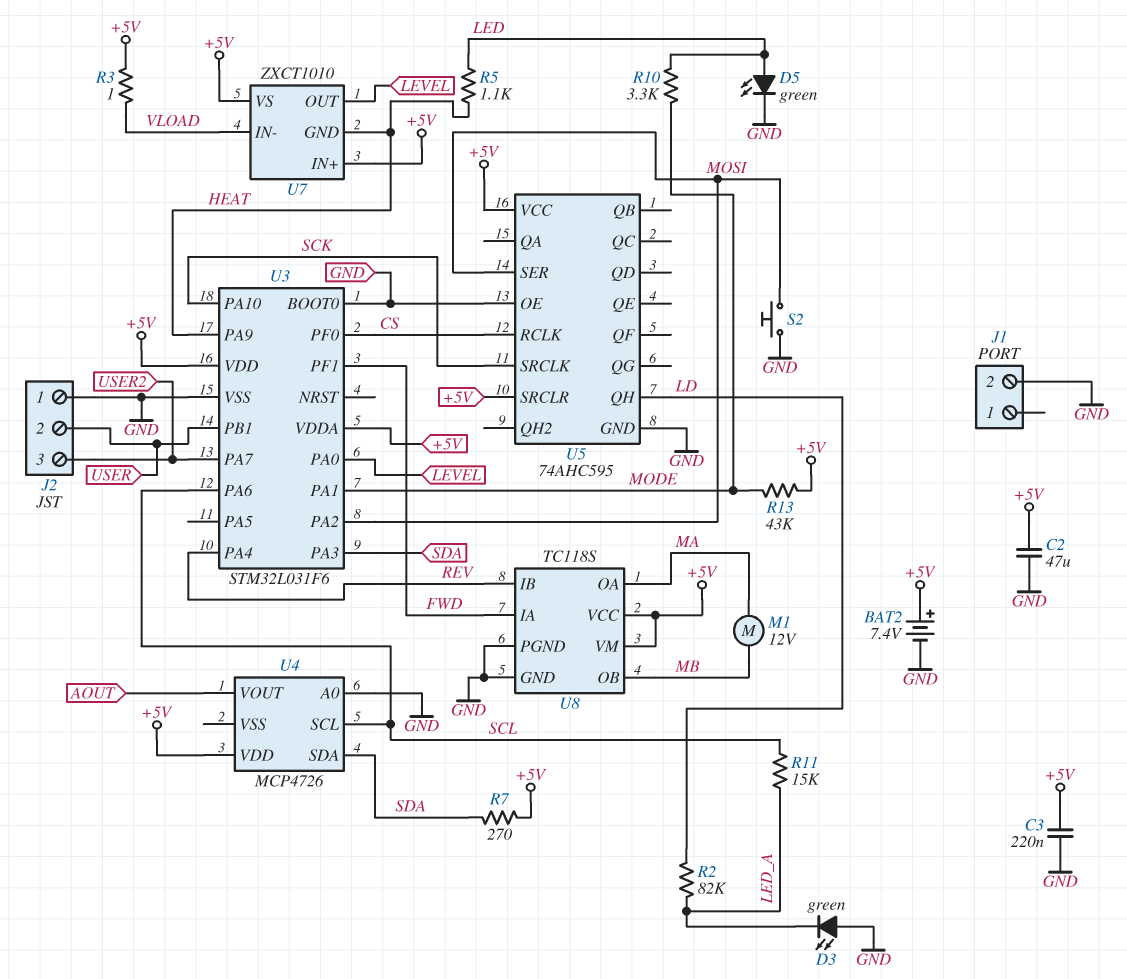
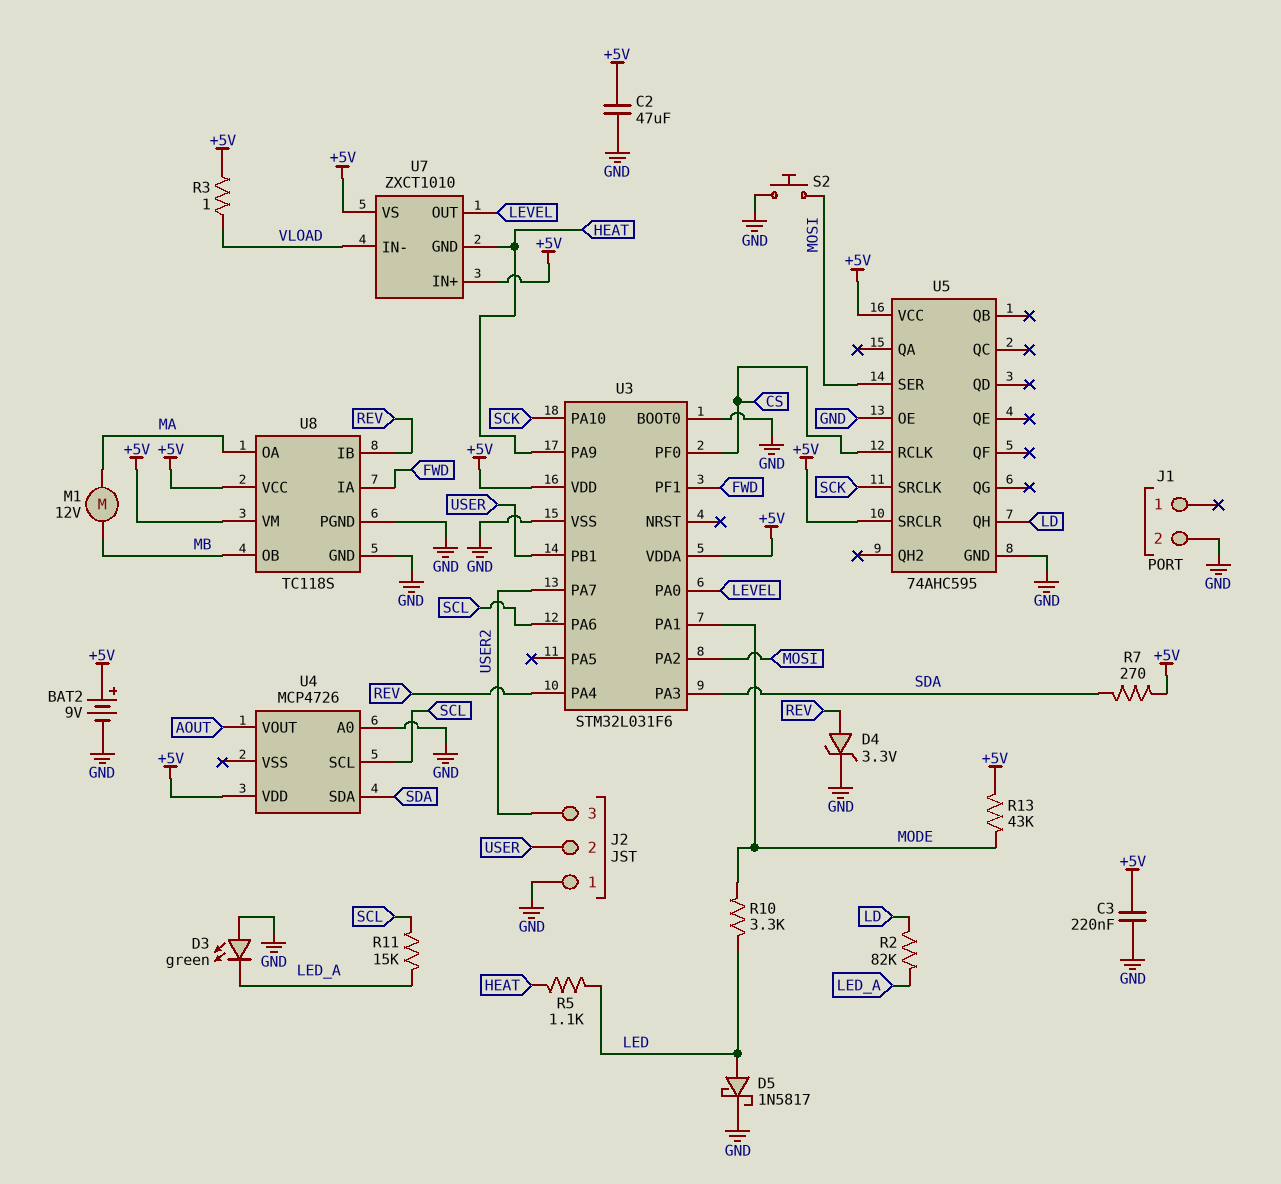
BAT2: 7.4V (plus +5V, minus GND) -> 9V (plus +5V, minus GND)
D4: none -> zener 3.3V (A REV, K GND)
D5: LED green (A LED, K GND) -> schottky 1N5817 (A LED, K GND)

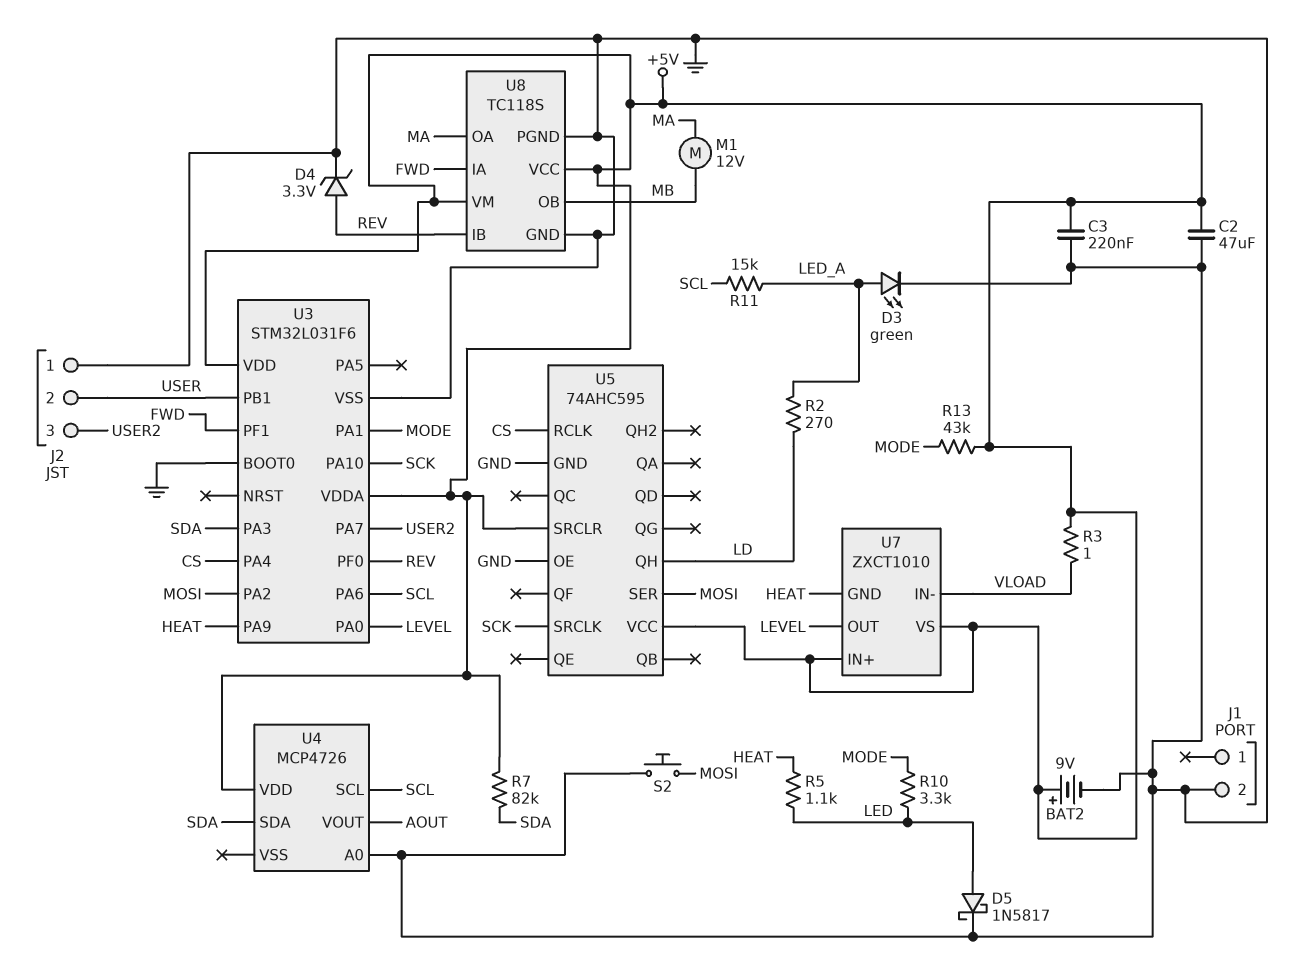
D3: LED green (A GND, K LED_A) -> LED green (A LED_A, K GND)
R2: 82k (LD, LED_A) -> 270 (LD, LED_A)
R7: 270 (+5V, SDA) -> 82k (+5V, SDA)
U3 pin PA4: REV -> CS
U3 pin PF0: CS -> REV

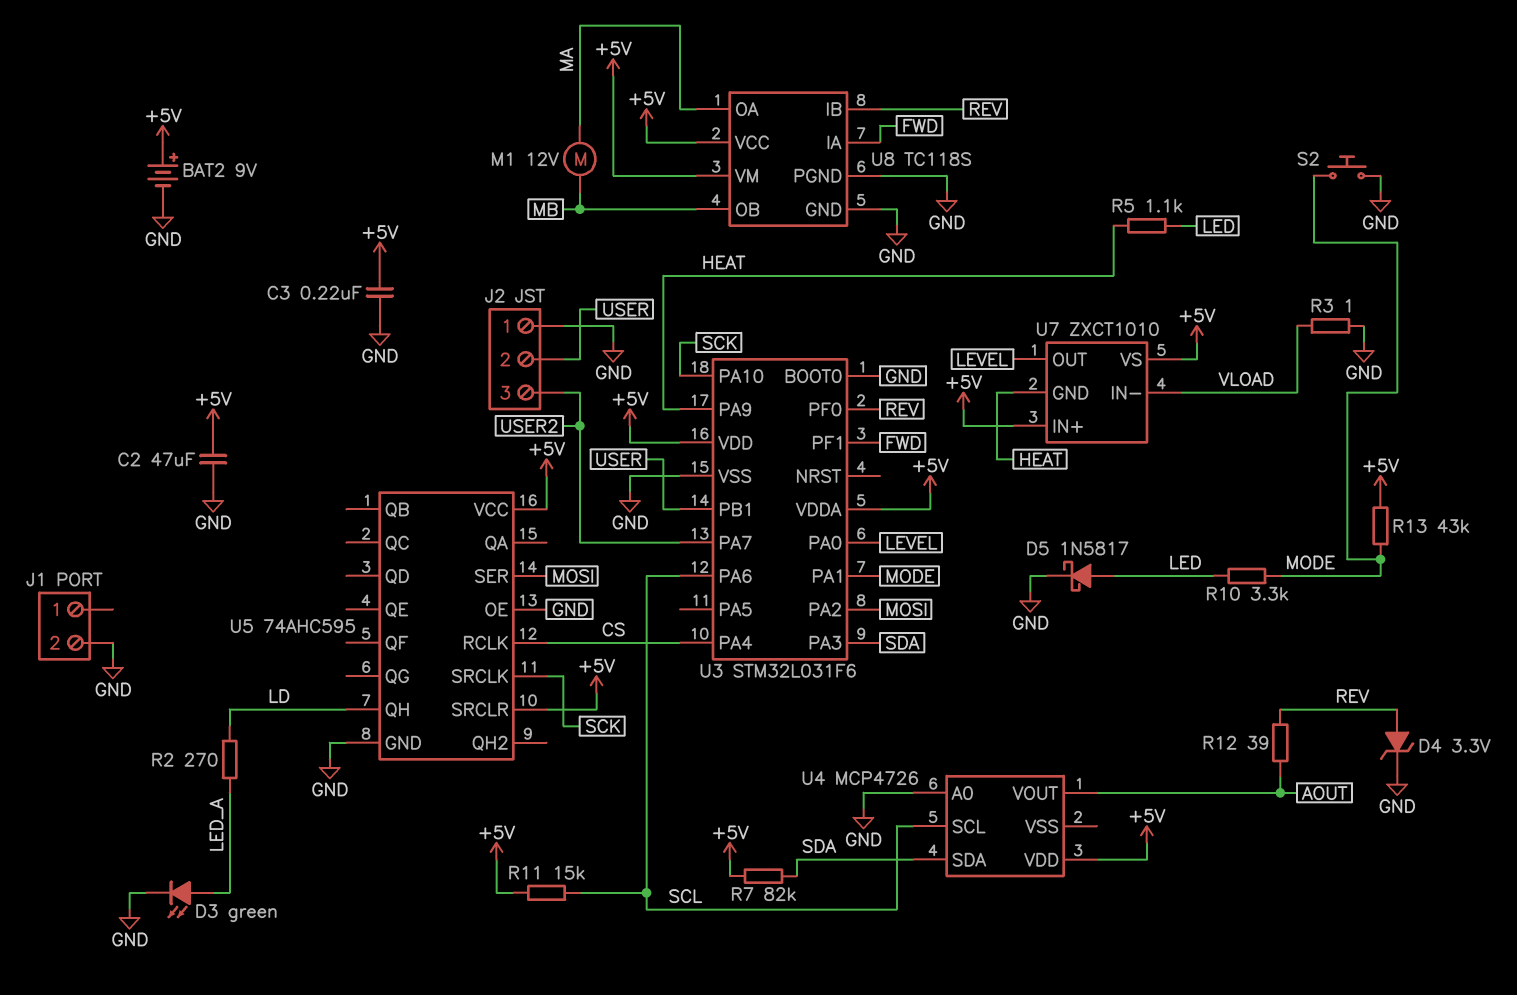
R3: 1 (+5V, VLOAD) -> 1 (GND, VLOAD)
R11: 15k (LED_A, SCL) -> 15k (+5V, SCL)
R12: none -> 39 (AOUT, REV)
S2: button (GND, MOSI) -> button (GND, MODE)

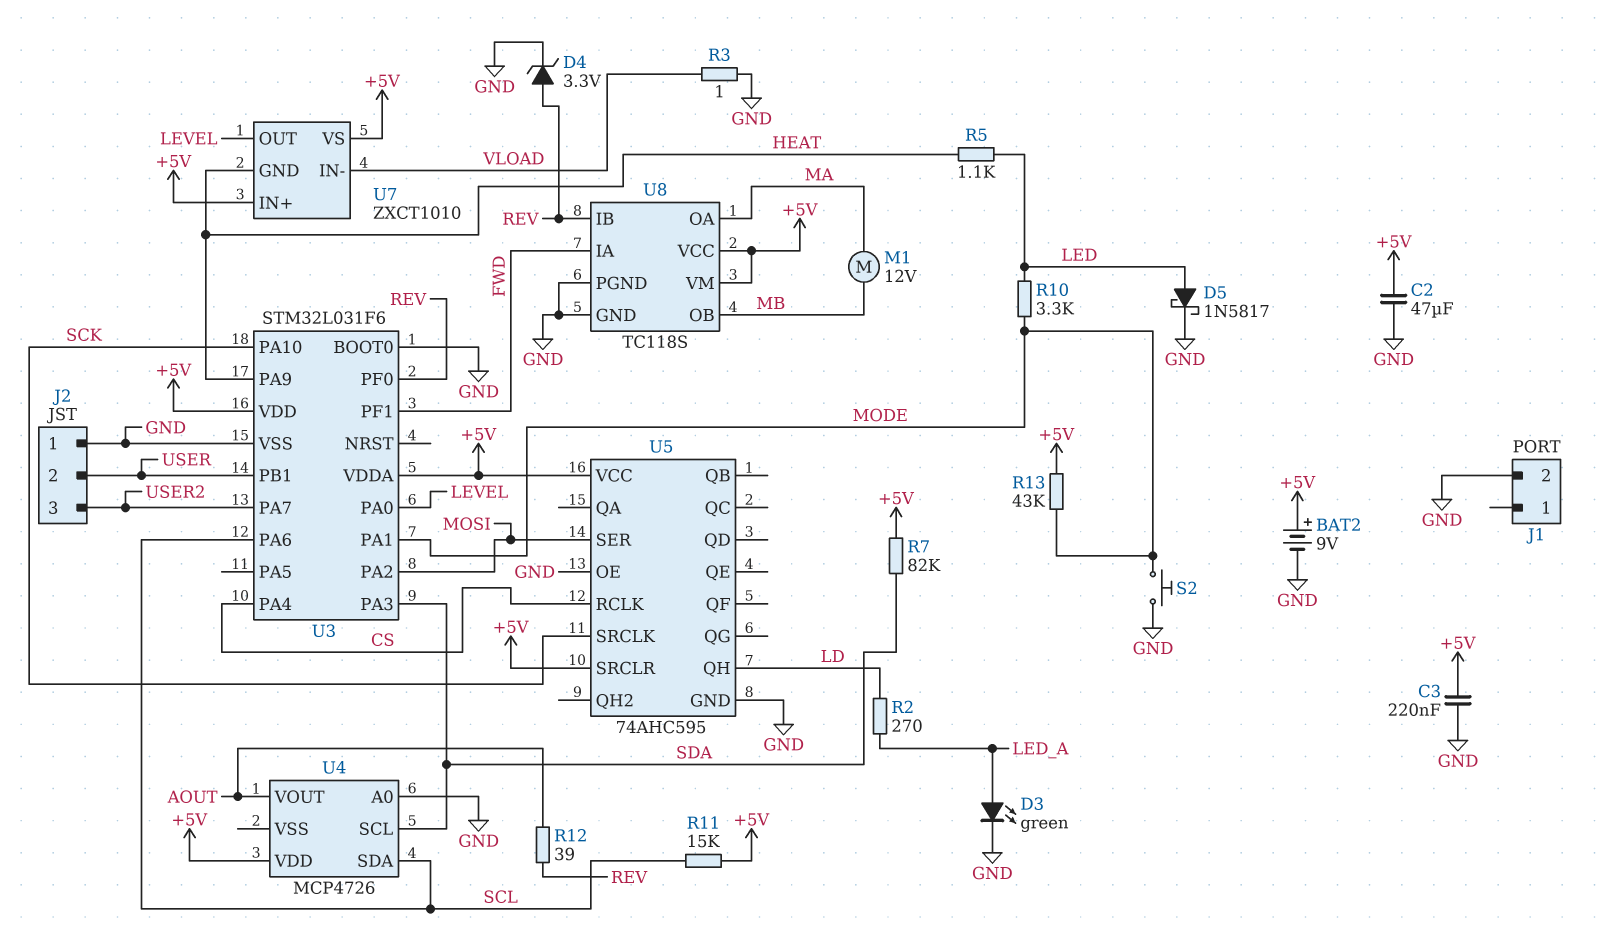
U4 pin SCL: SCL -> SDA
U4 pin SDA: SDA -> SCL

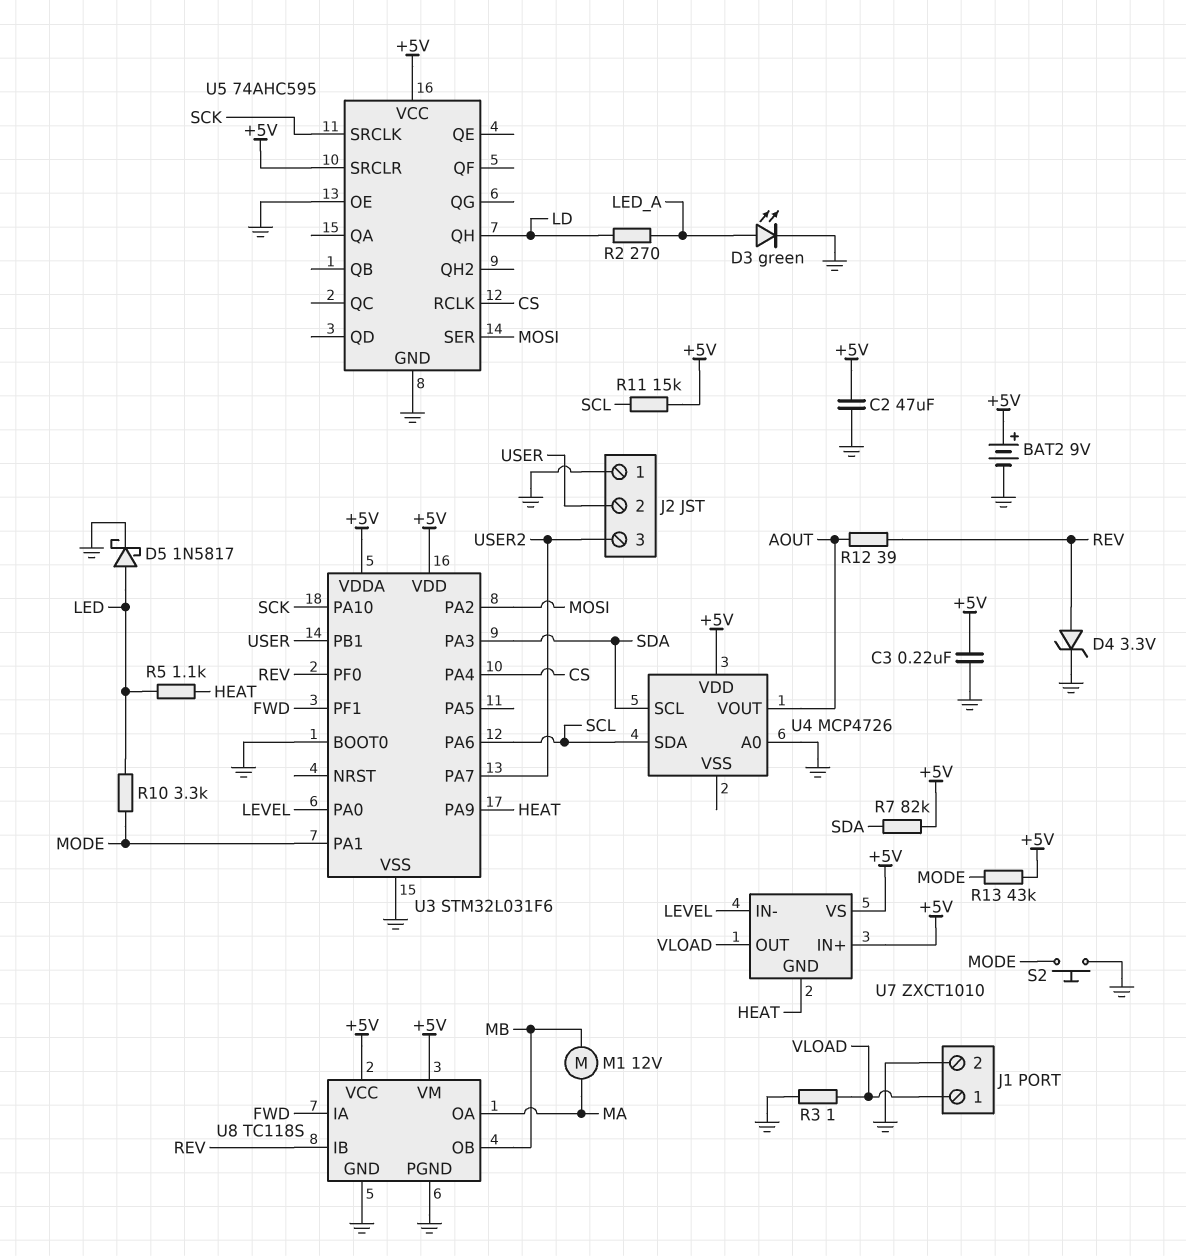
J1 pin 1: none -> VLOAD
U7 pin IN-: VLOAD -> LEVEL
U7 pin OUT: LEVEL -> VLOAD

